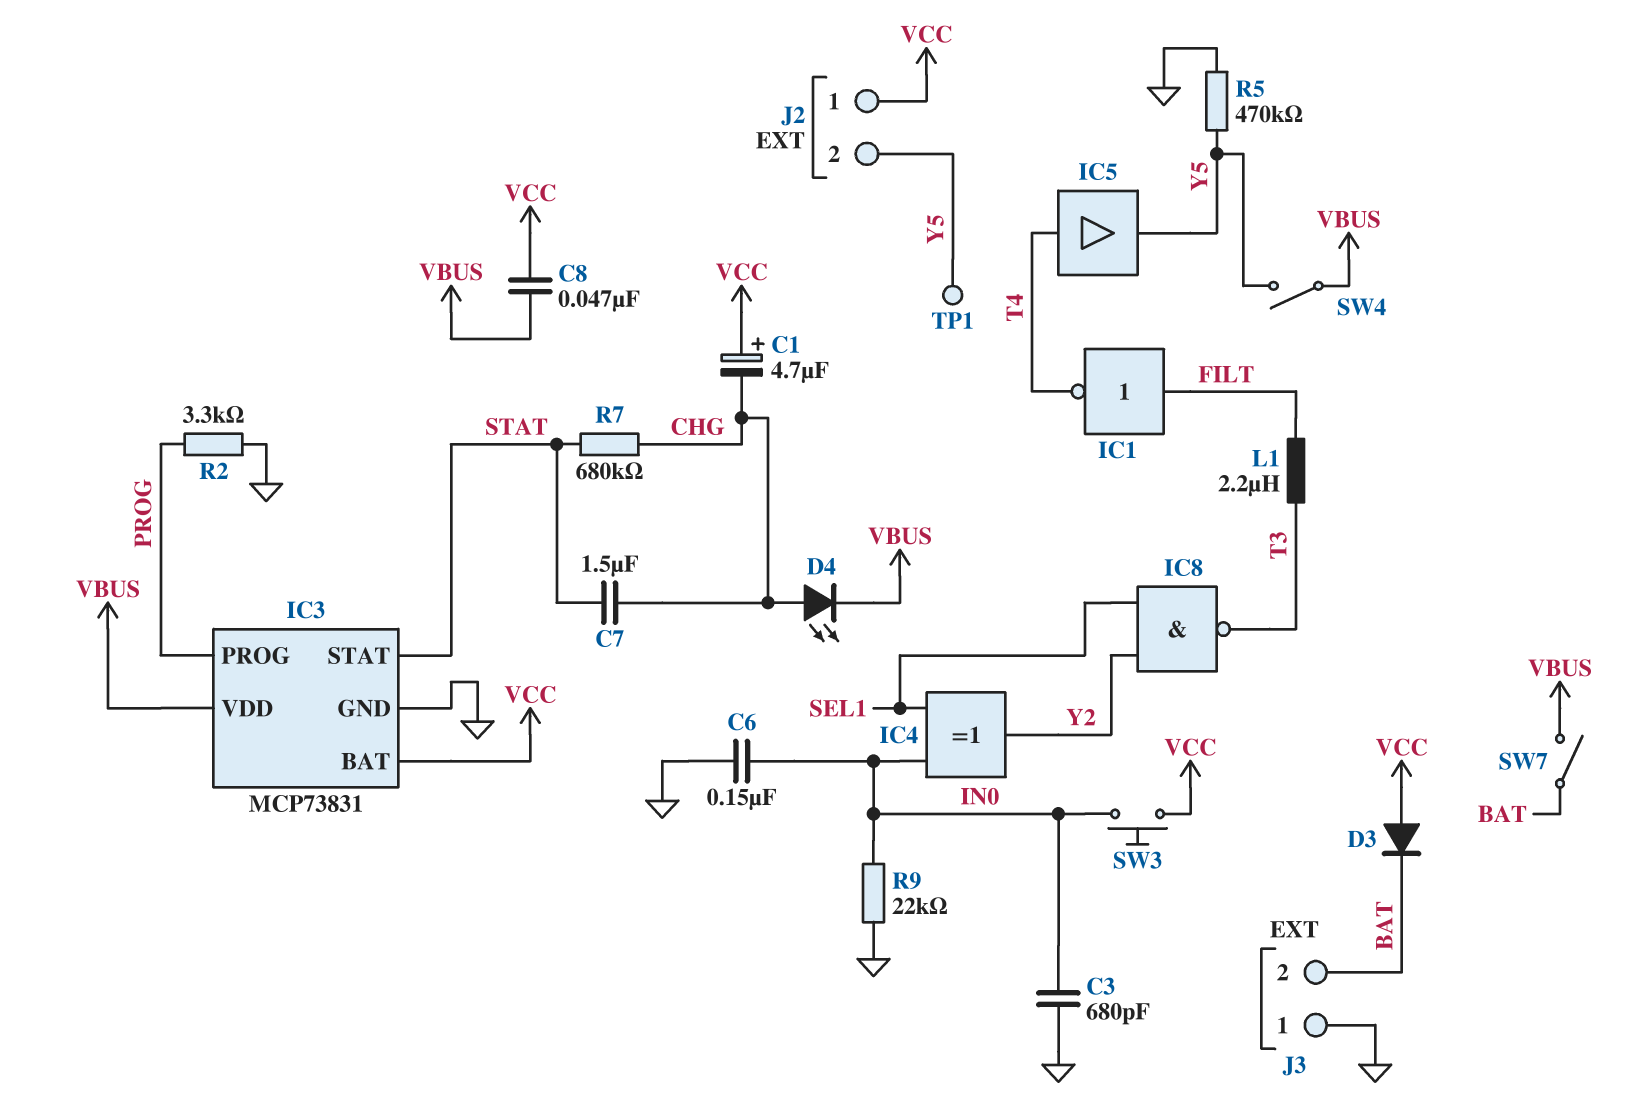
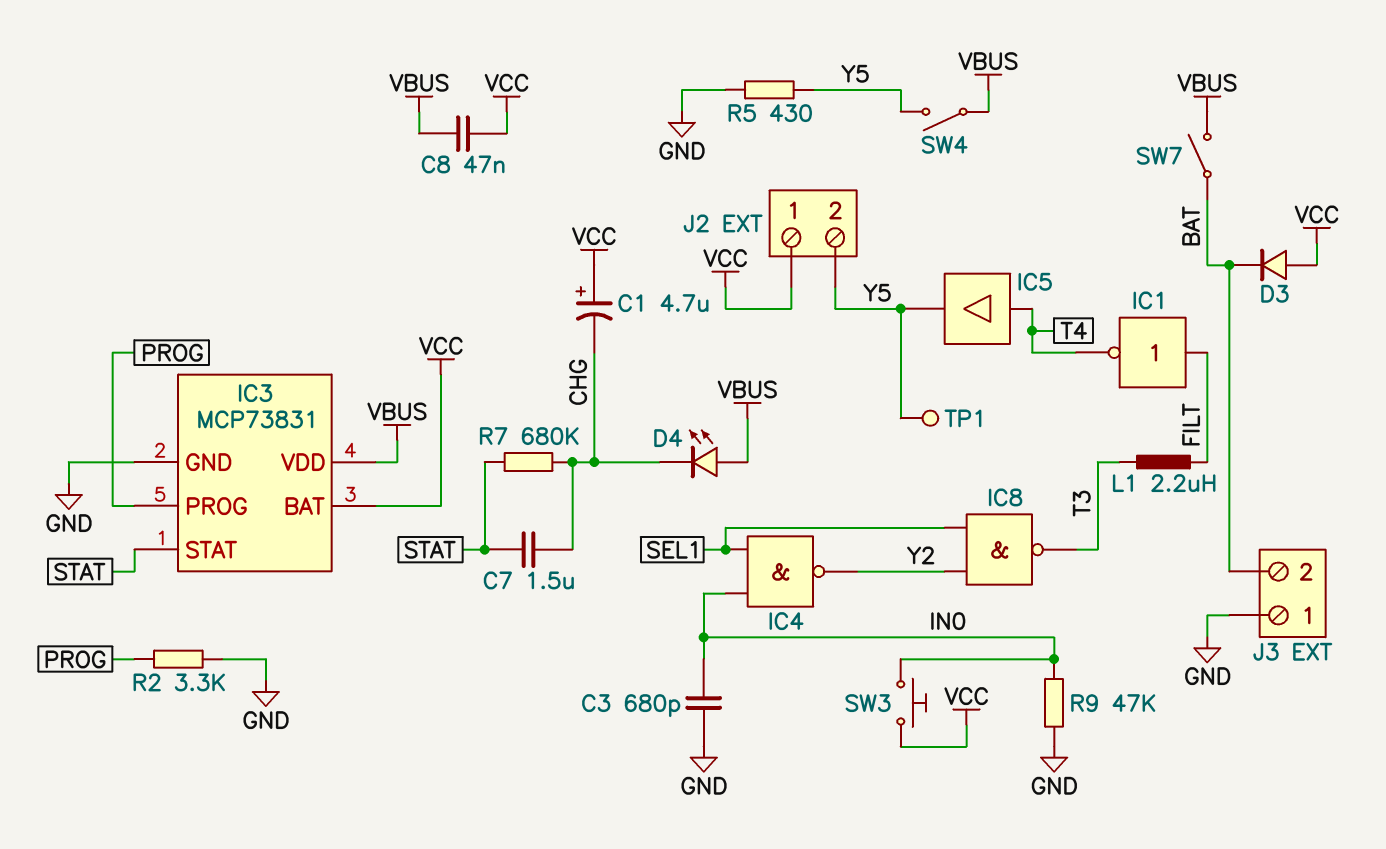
C6: 150nF (GND, IN0) -> none
D4: LED (A CHG, K VBUS) -> LED (A VBUS, K CHG)
IC4: XOR (in IN0, in SEL1, out Y2) -> NAND (in IN0, in SEL1, out Y2)
R5: 470k (GND, Y5) -> 430 (GND, Y5)
R9: 22k (GND, IN0) -> 47k (GND, IN0)

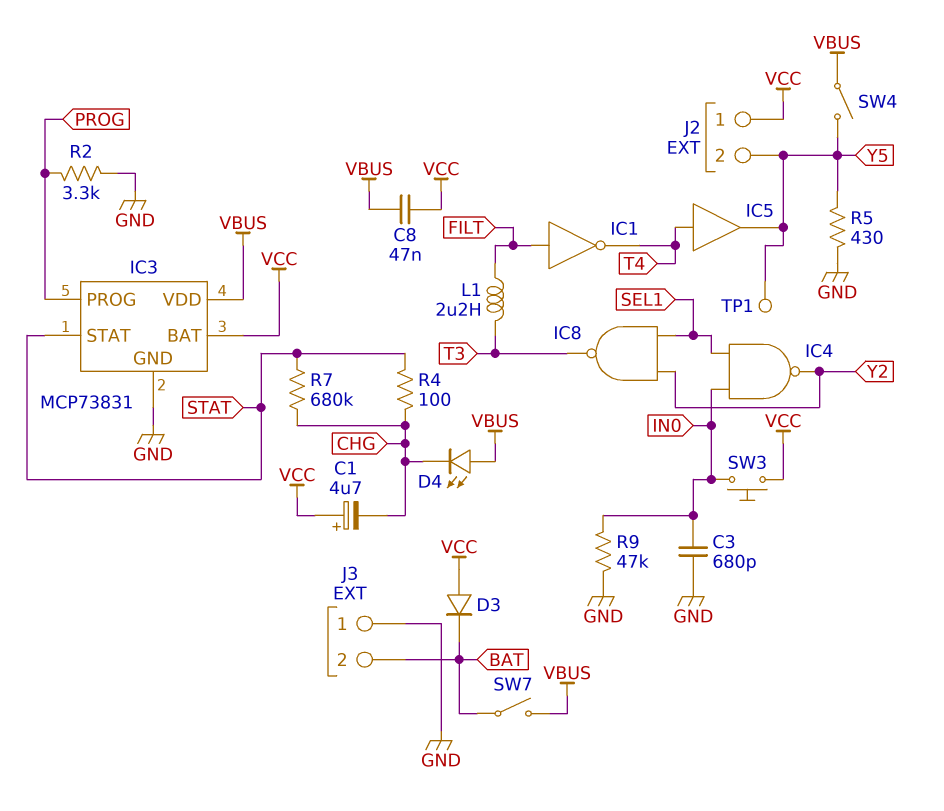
C7: 1.5uF (CHG, STAT) -> none
R4: none -> 100 (CHG, STAT)

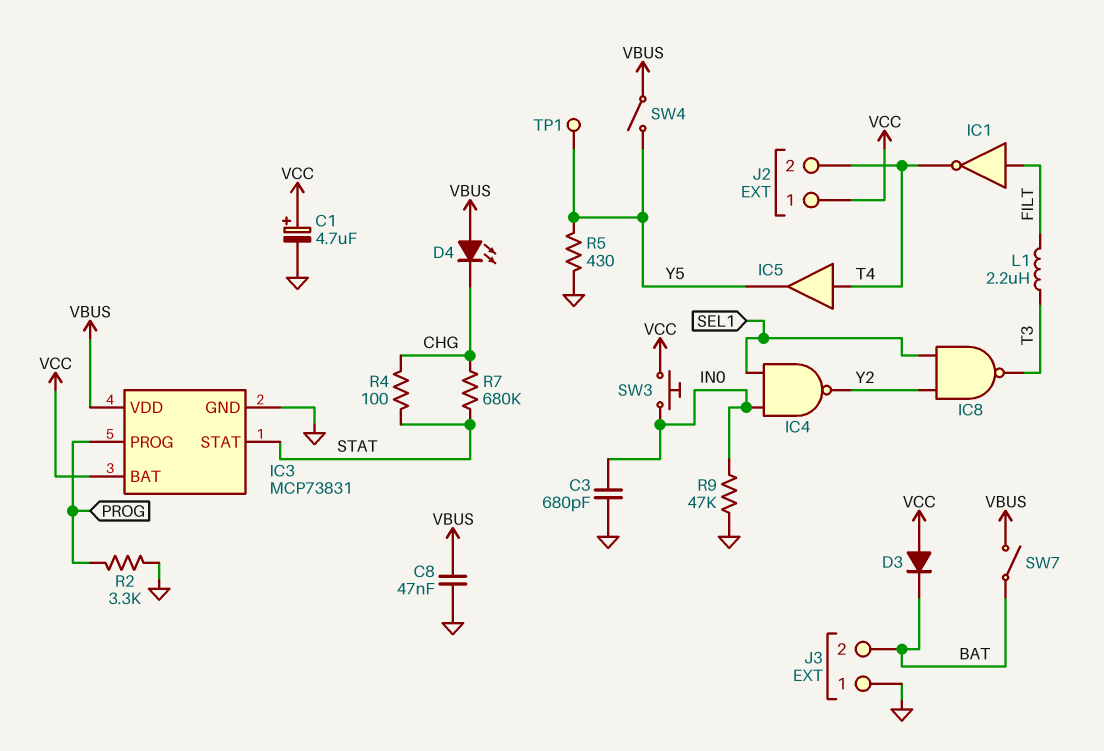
C1: 4.7uF (plus VCC, minus CHG) -> 4.7uF (plus VCC, minus GND)
C8: 47nF (VBUS, VCC) -> 47nF (GND, VBUS)
J2 pin 2: Y5 -> T4

